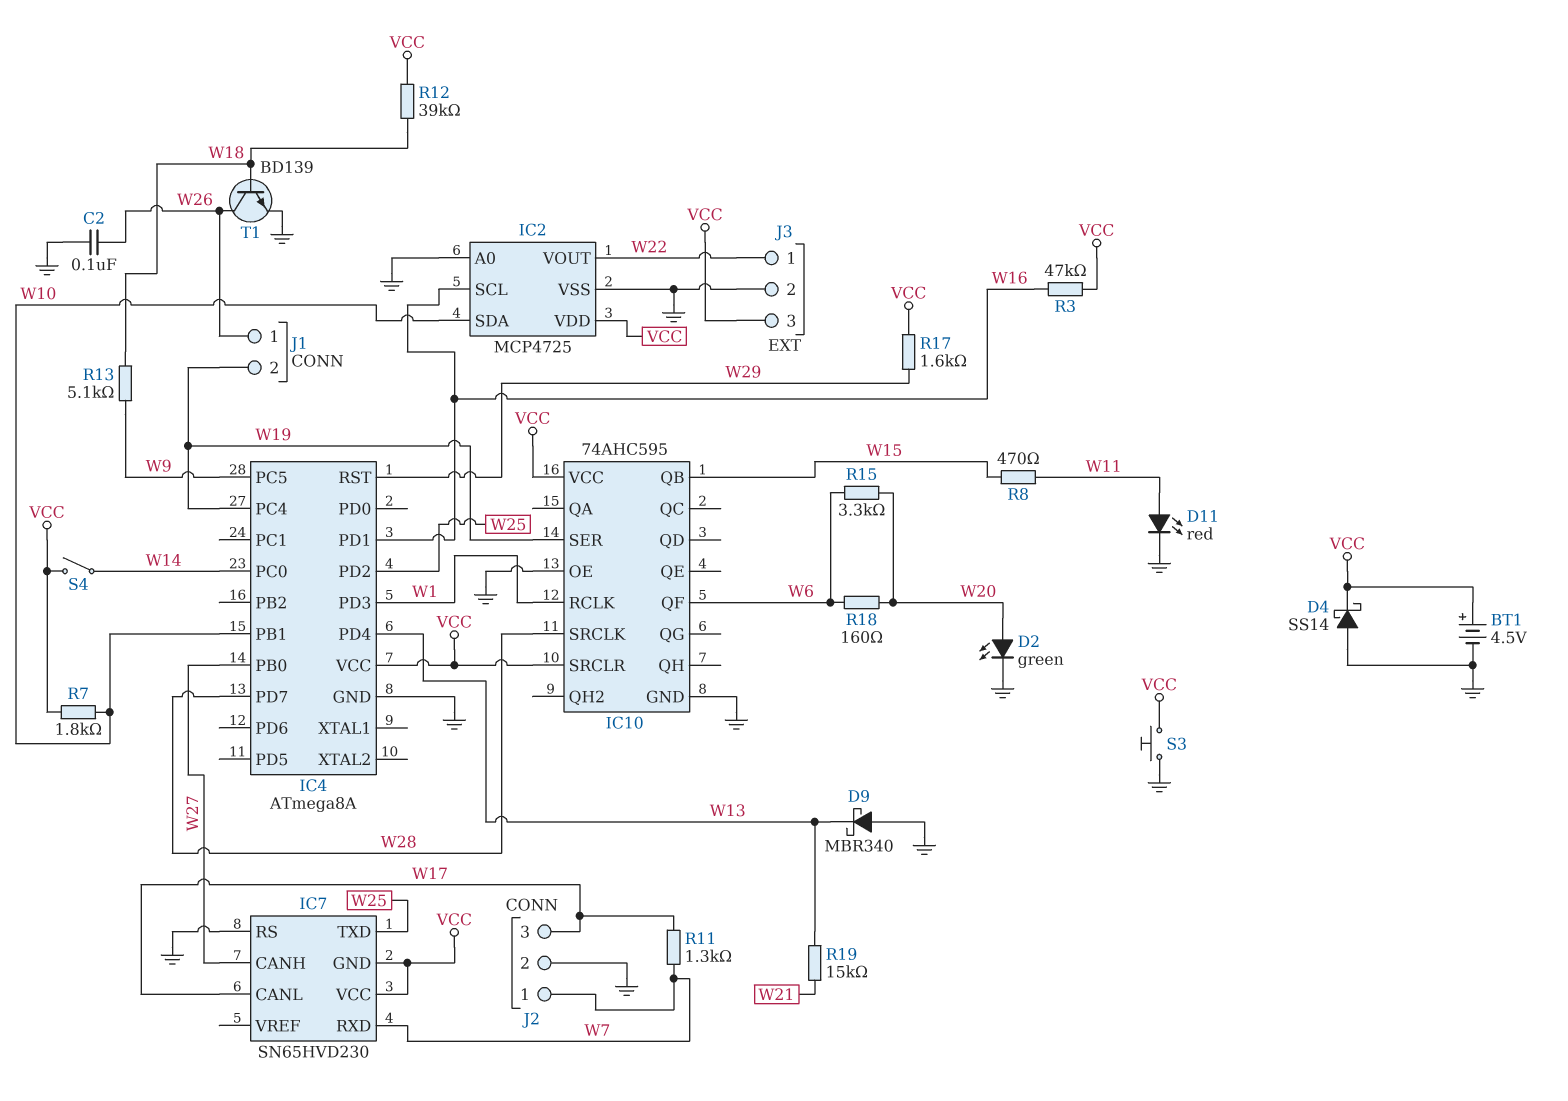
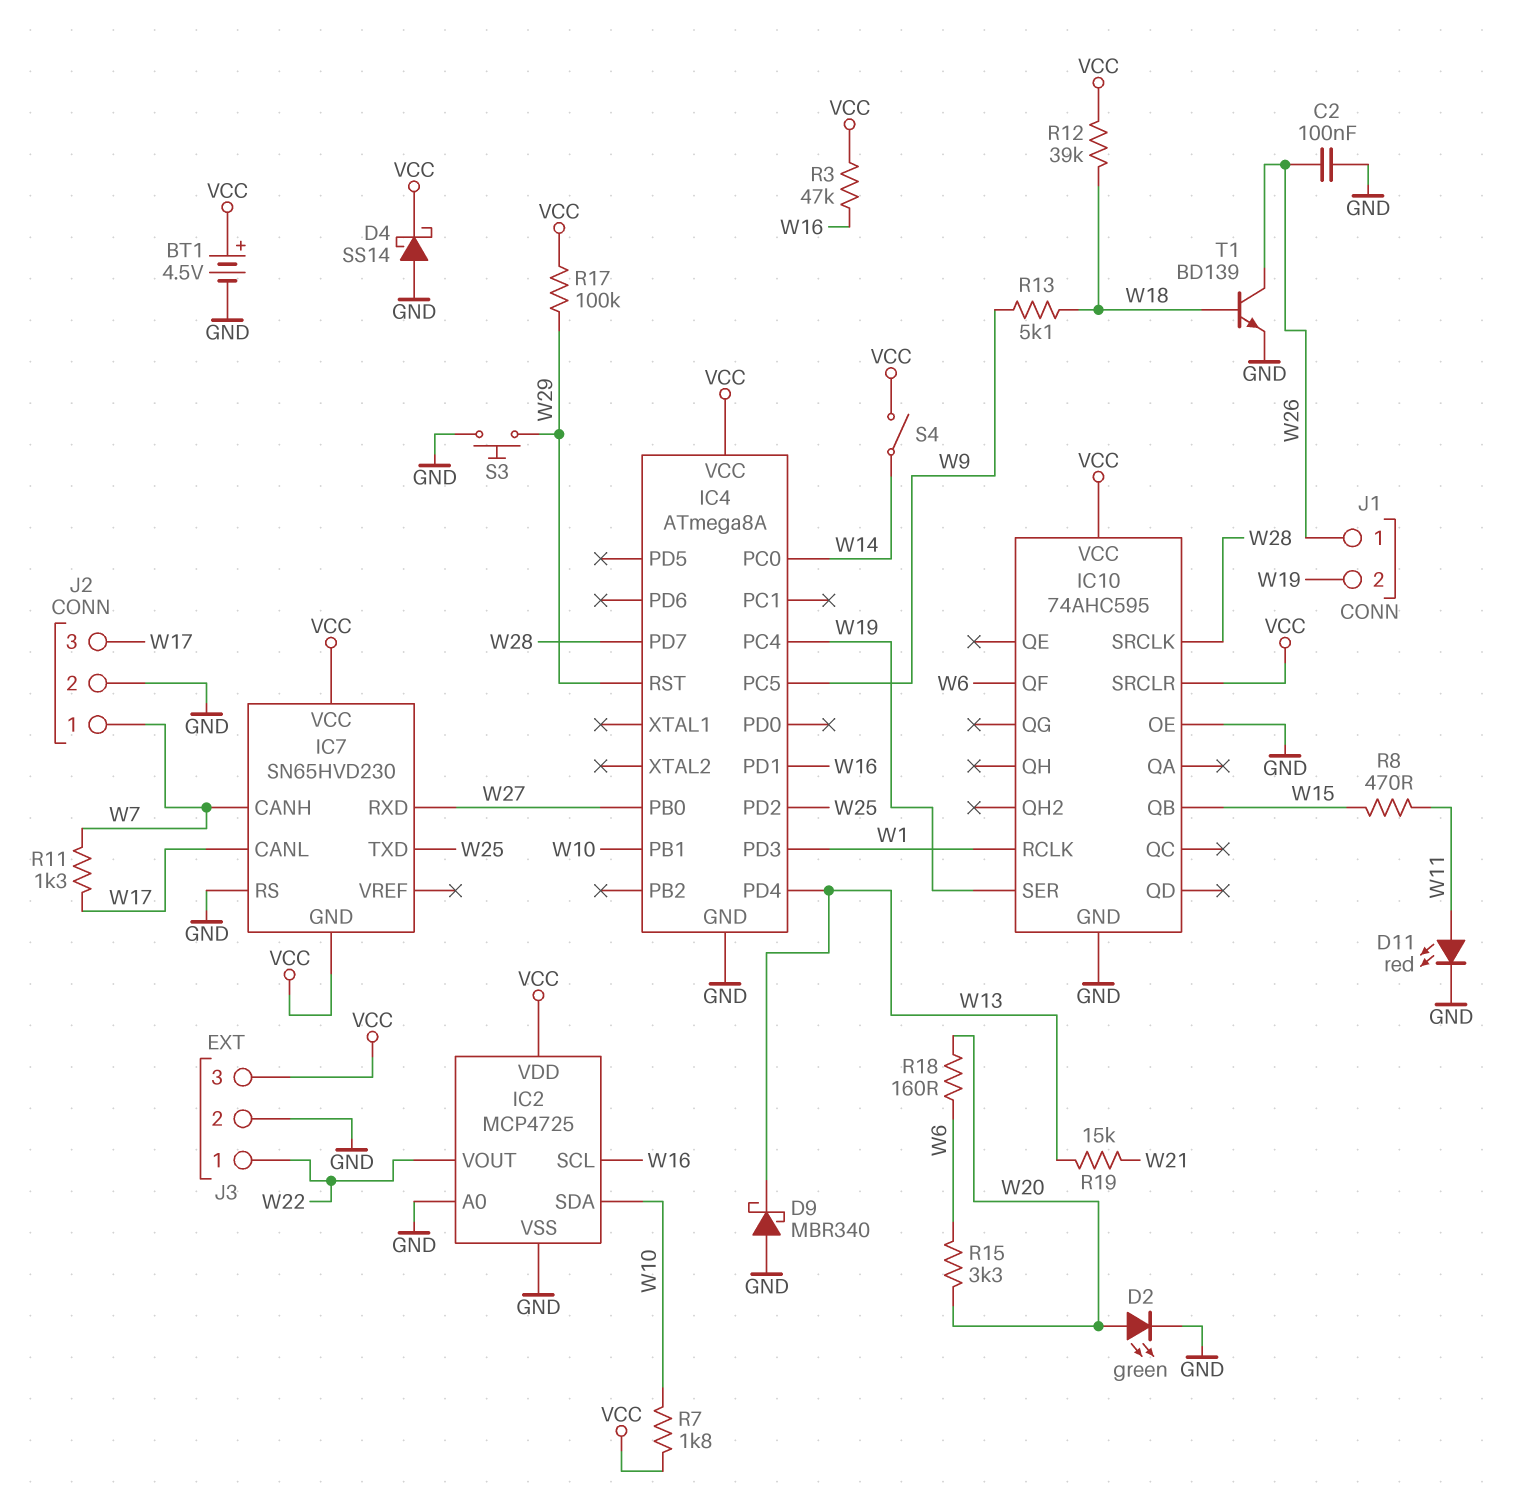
IC7 pin CANH: W27 -> W7
IC7 pin RXD: W7 -> W27
R17: 1.6k (VCC, W29) -> 100k (VCC, W29)
S3: button (GND, VCC) -> button (GND, W29)

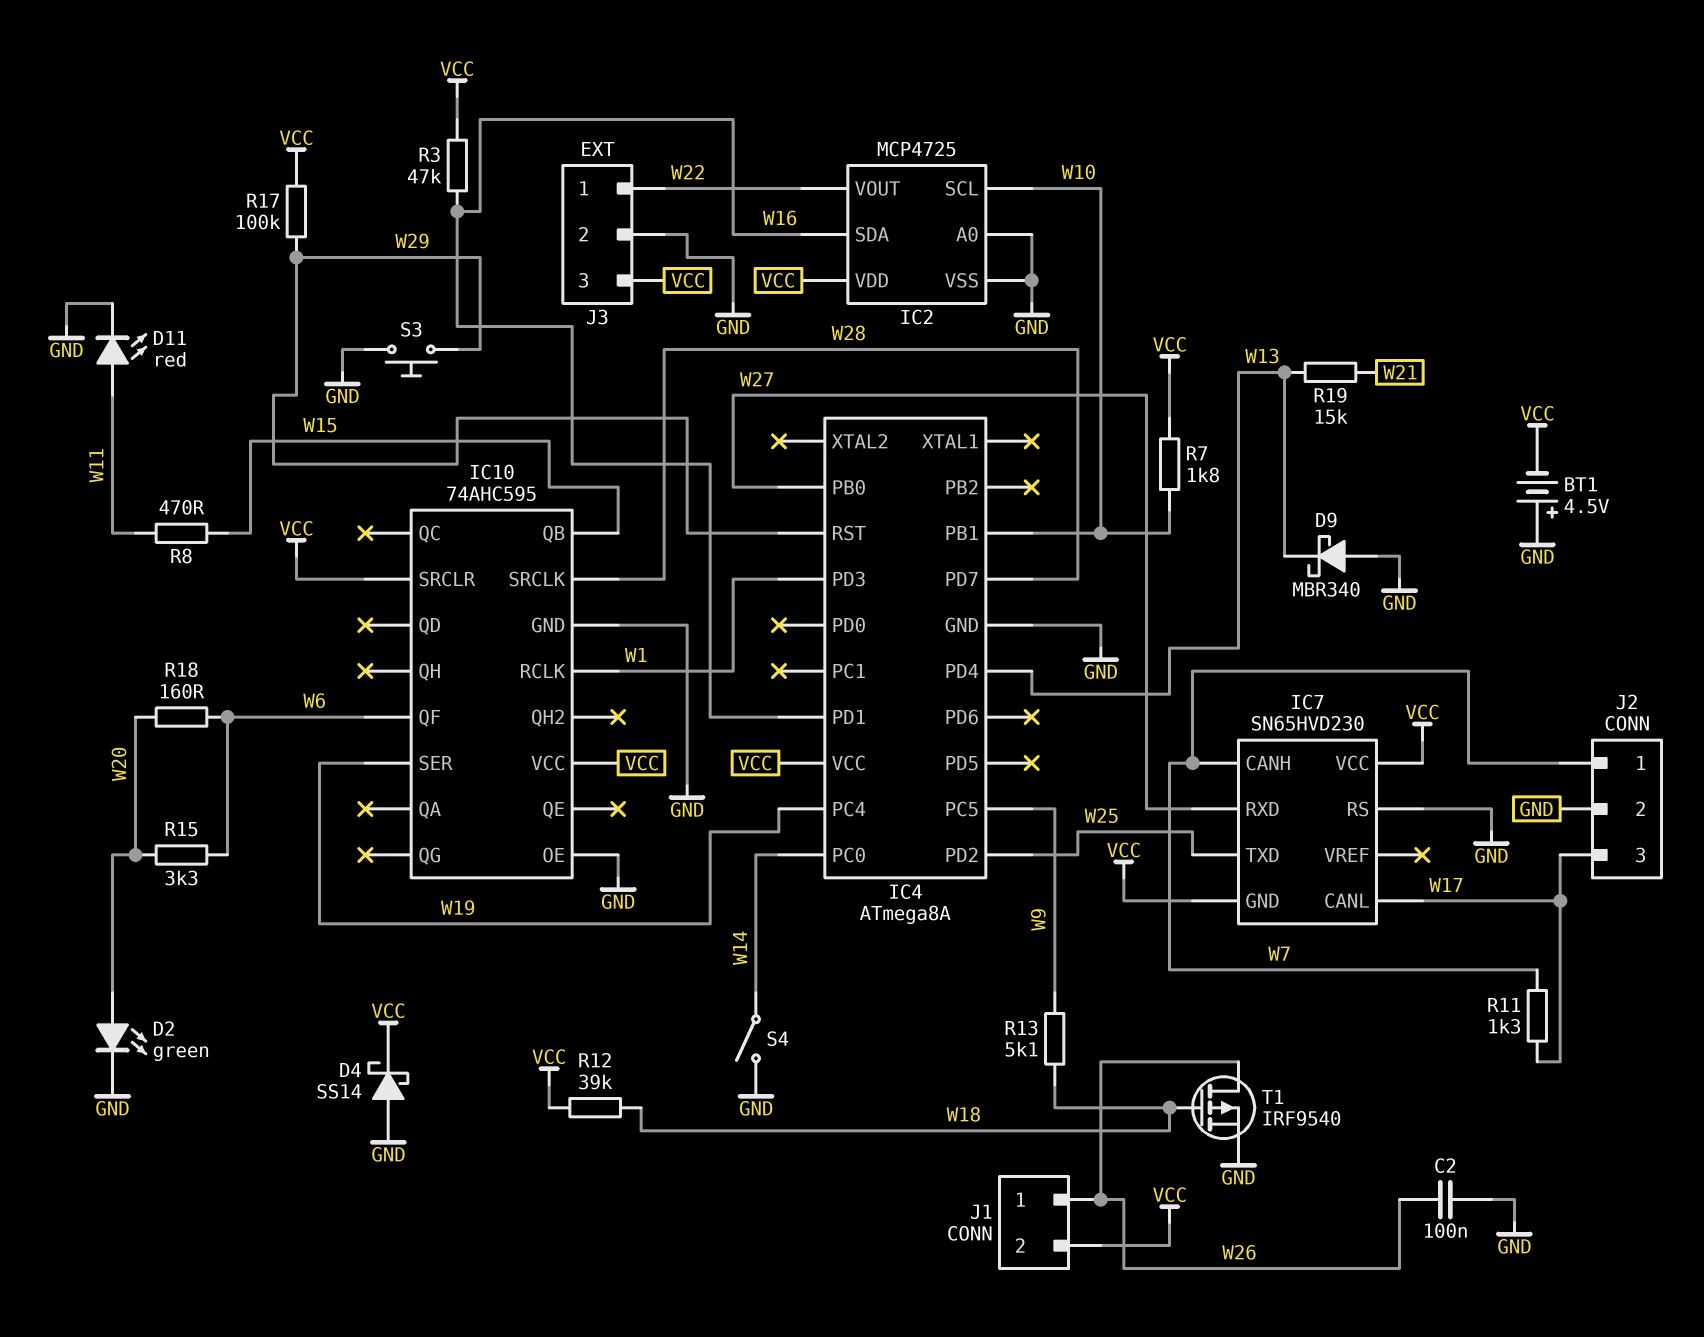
BT1: 4.5V (plus VCC, minus GND) -> 4.5V (plus GND, minus VCC)
IC2 pin SCL: W16 -> W10
IC2 pin SDA: W10 -> W16
J1 pin 2: W19 -> VCC
S4: switch (VCC, W14) -> switch (GND, W14)
T1: NPN BD139 (B W18, C W26, E GND) -> PMOS IRF9540 (G W18, D W26, S GND)

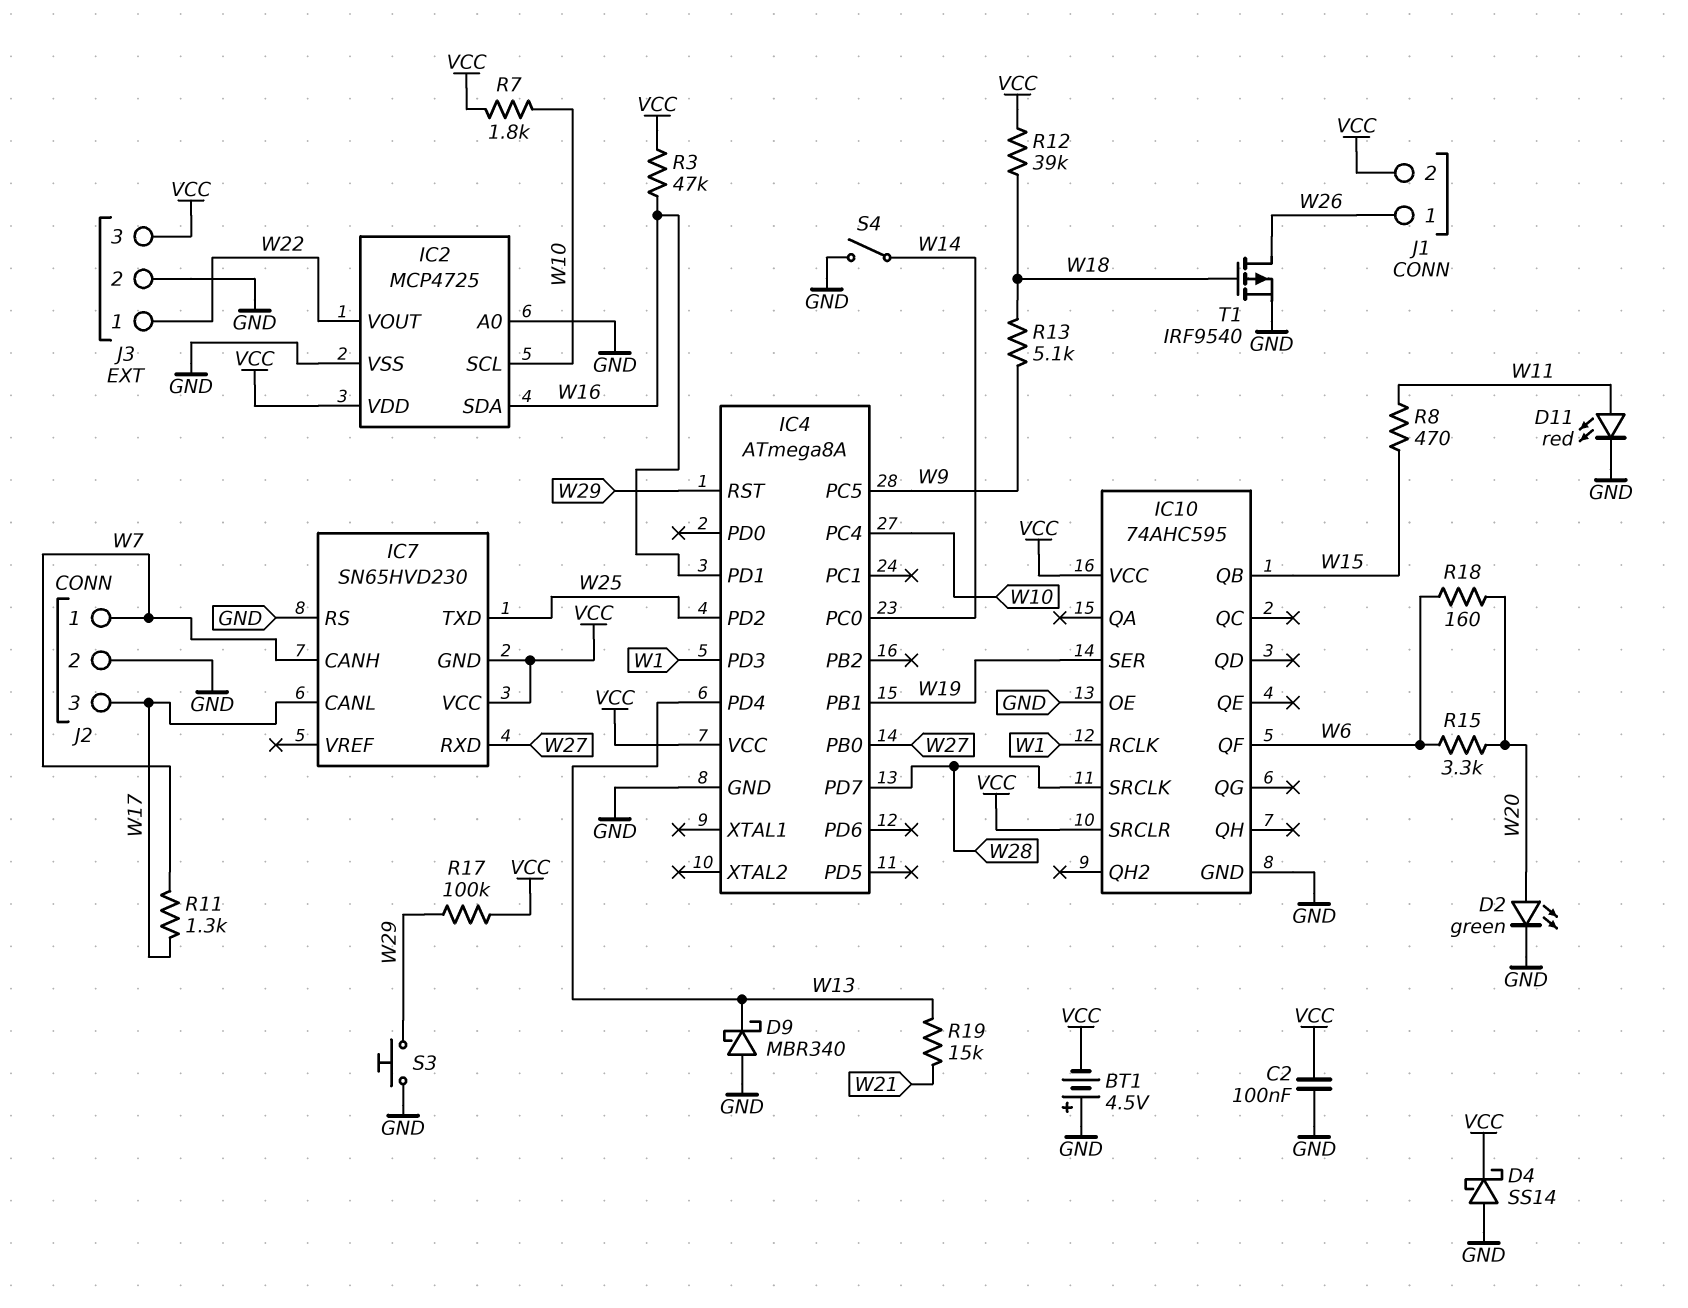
C2: 100nF (GND, W26) -> 100nF (GND, VCC)
IC4 pin PB1: W10 -> W19
IC4 pin PC4: W19 -> W10

